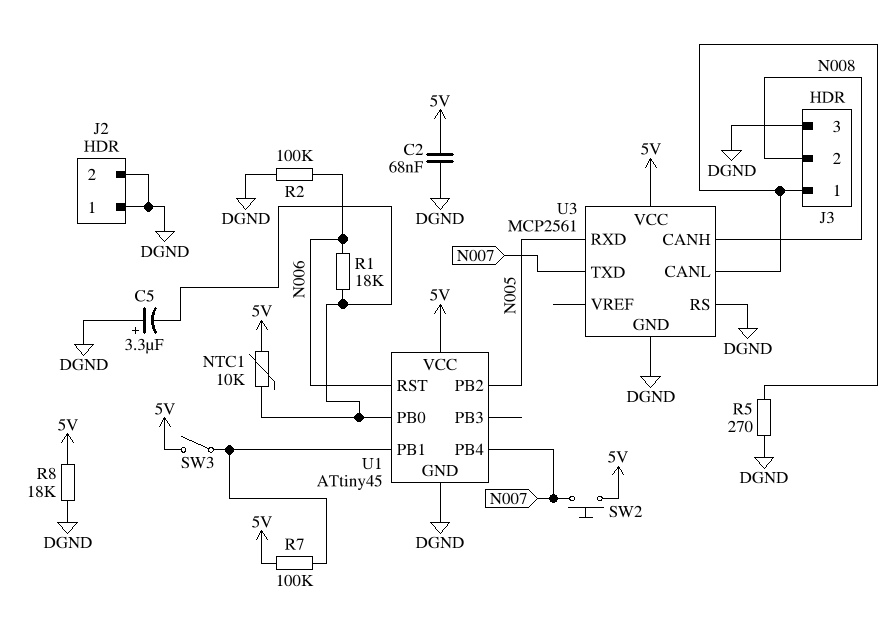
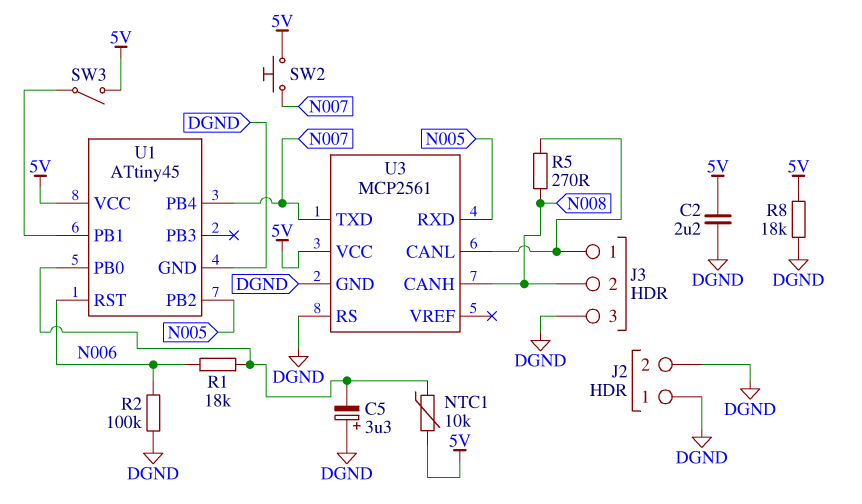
C2: 68nF (5V, DGND) -> 2.2uF (5V, DGND)
R5: 270 (DGND, J3/1) -> 270 (J3/1, N008)
R7: 100k (5V, U1/PB1) -> none

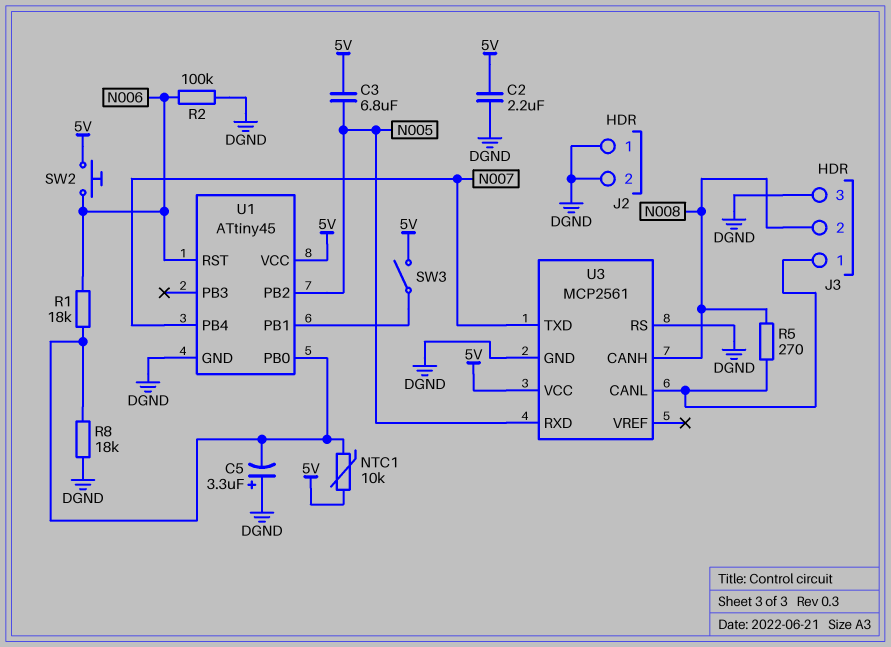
C3: none -> 6.8uF (5V, N005)
R8: 18k (5V, DGND) -> 18k (DGND, U1/PB0)
SW2: button (5V, N007) -> button (5V, N006)

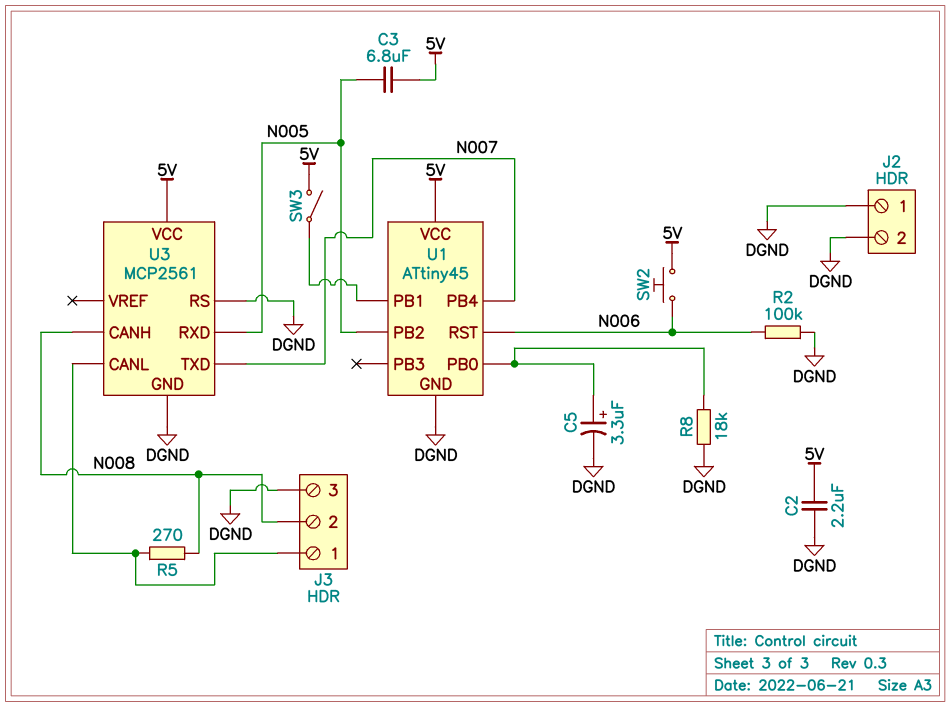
C5: 3.3uF (plus DGND, minus U1/PB0) -> 3.3uF (plus U1/PB0, minus DGND)
NTC1: 10k (5V, U1/PB0) -> none
R1: 18k (N006, U1/PB0) -> none

